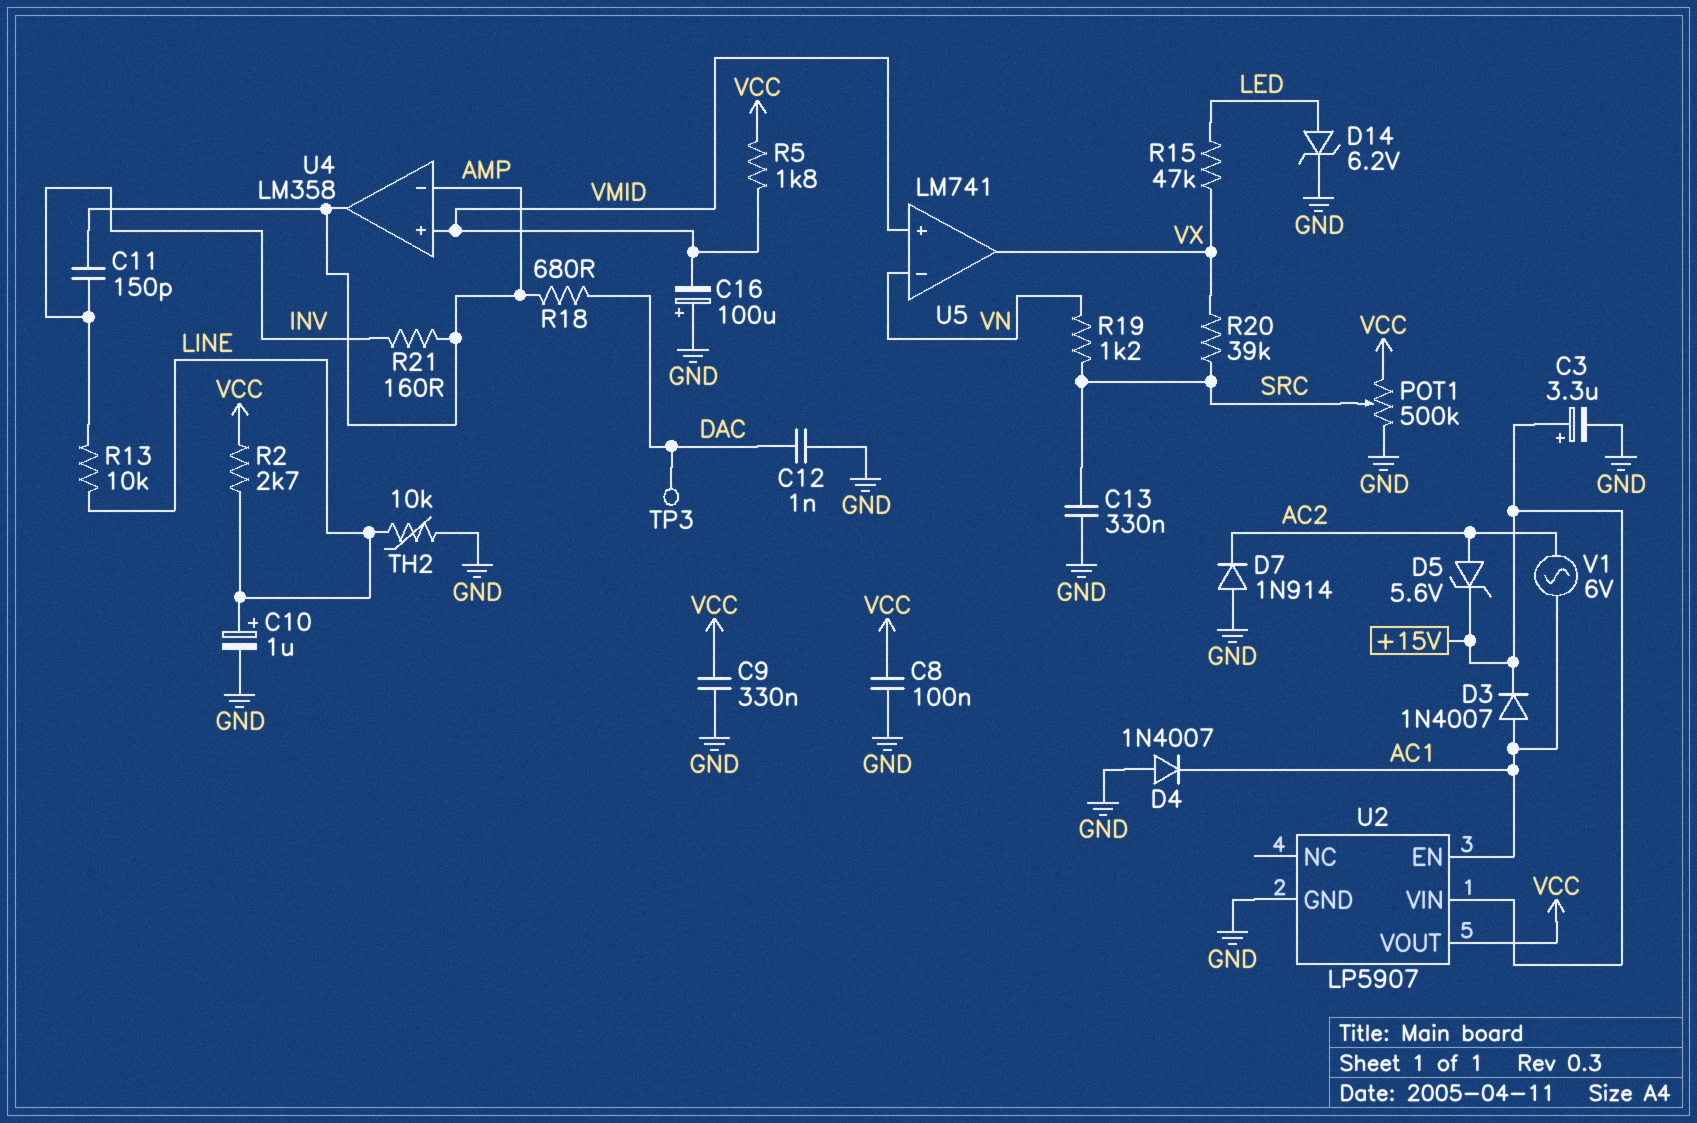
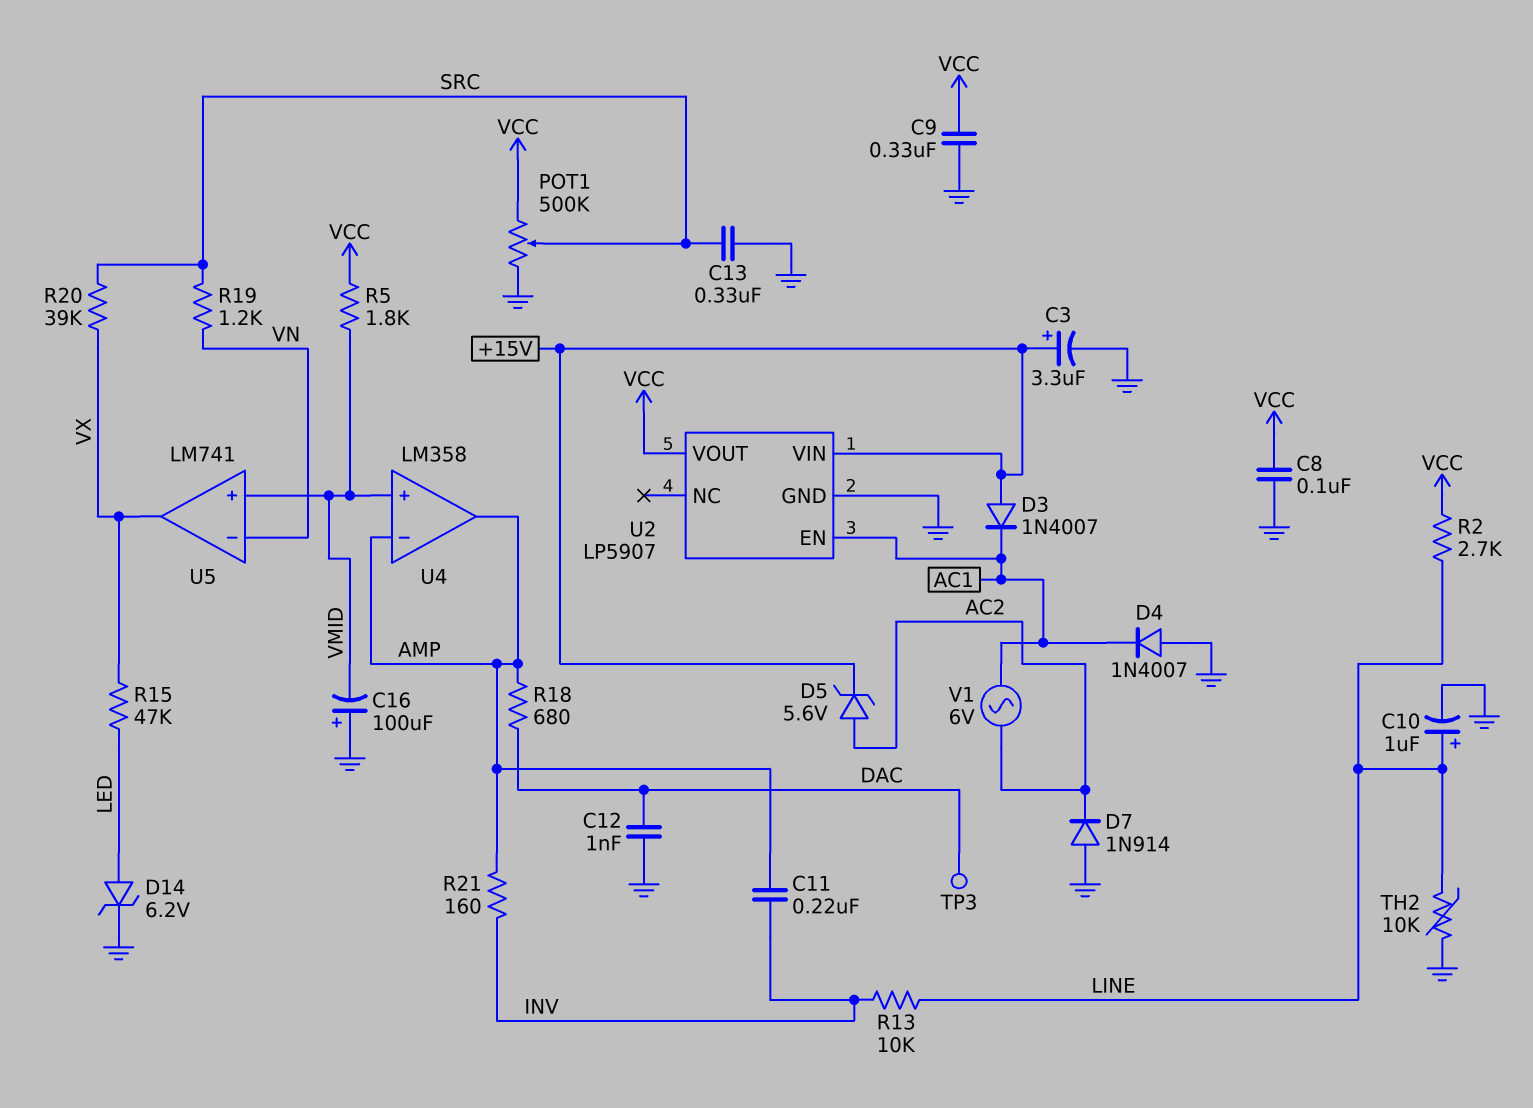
C11: 150pF (AMP, INV) -> 220nF (AMP, INV)
D3: diode 1N4007 (A AC1, K +15V) -> diode 1N4007 (A +15V, K AC1)

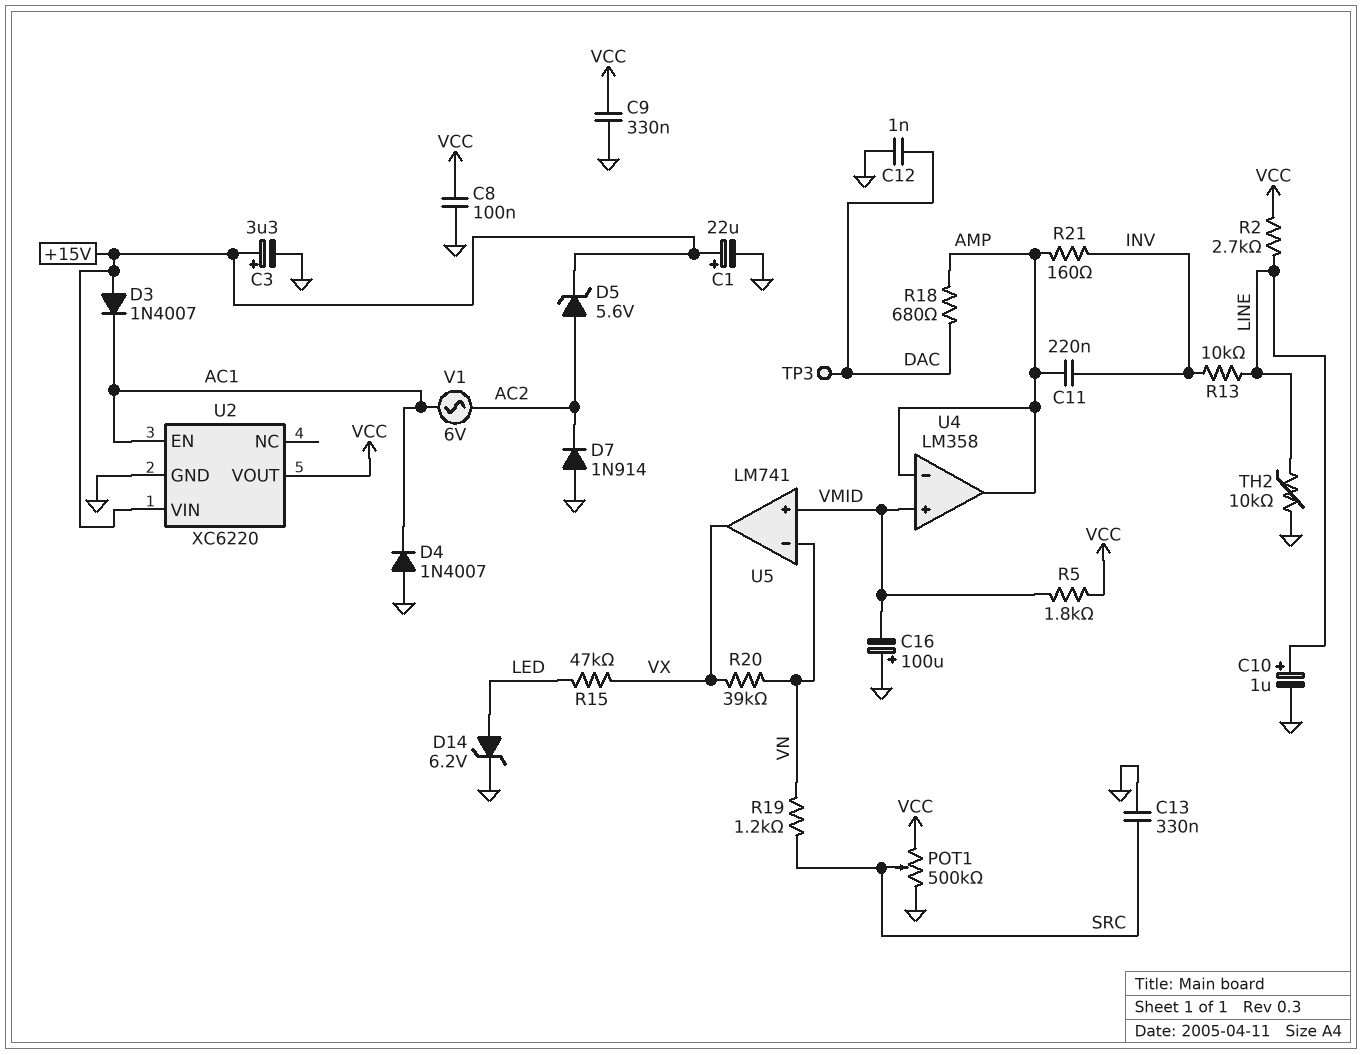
C1: none -> 22uF (plus +15V, minus GND)
R20: 39k (SRC, VX) -> 39k (VN, VX)
U2: LP5907 -> XC6220

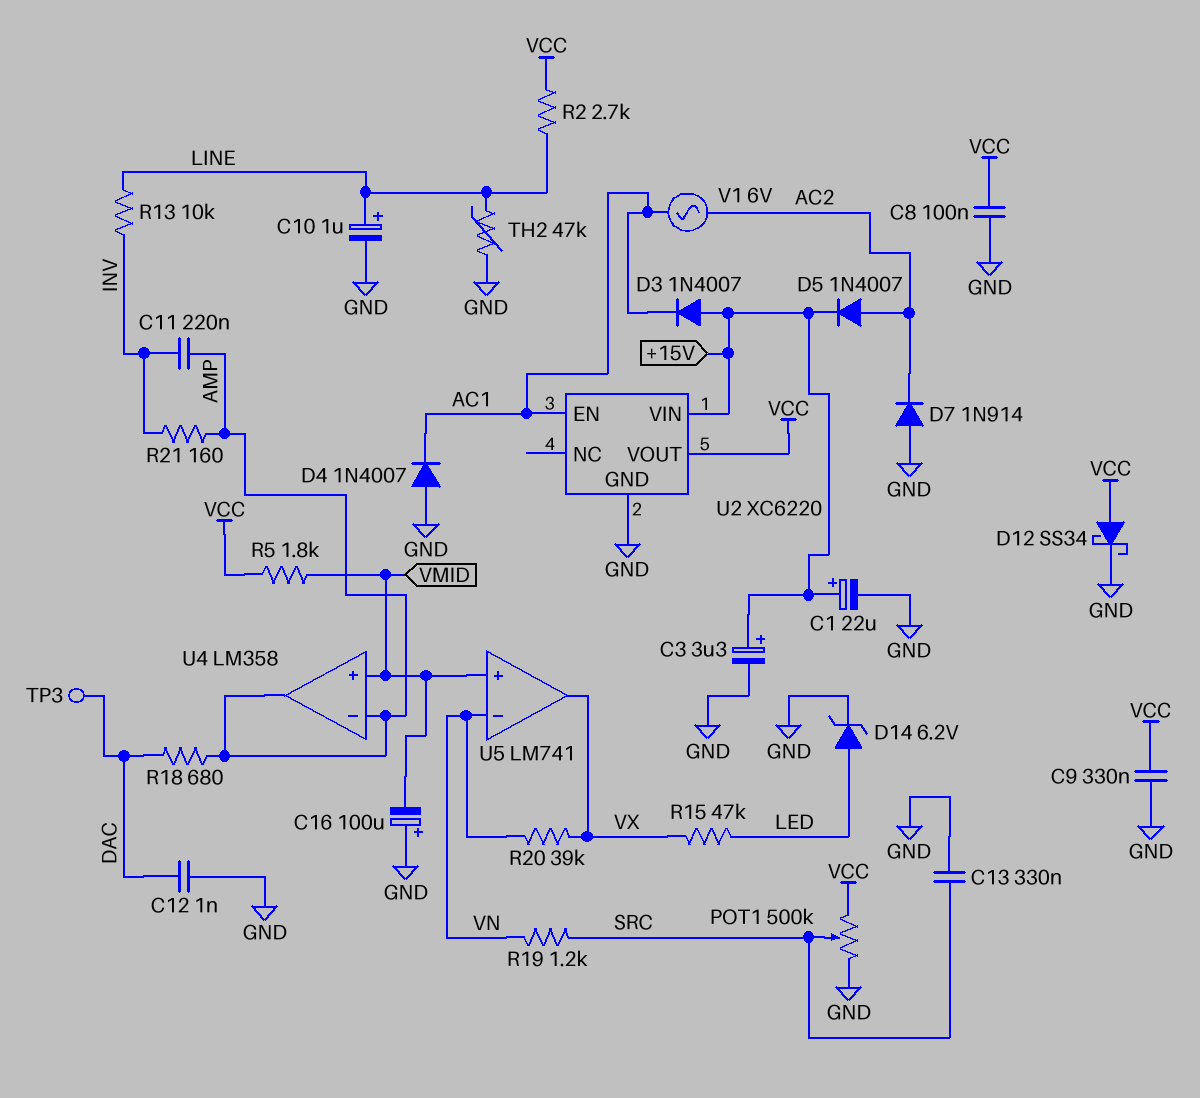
D5: zener 5.6V (A AC2, K +15V) -> diode 1N4007 (A AC2, K +15V)
D12: none -> schottky SS34 (A VCC, K GND)
TH2: 10k (GND, LINE) -> 47k (GND, LINE)

